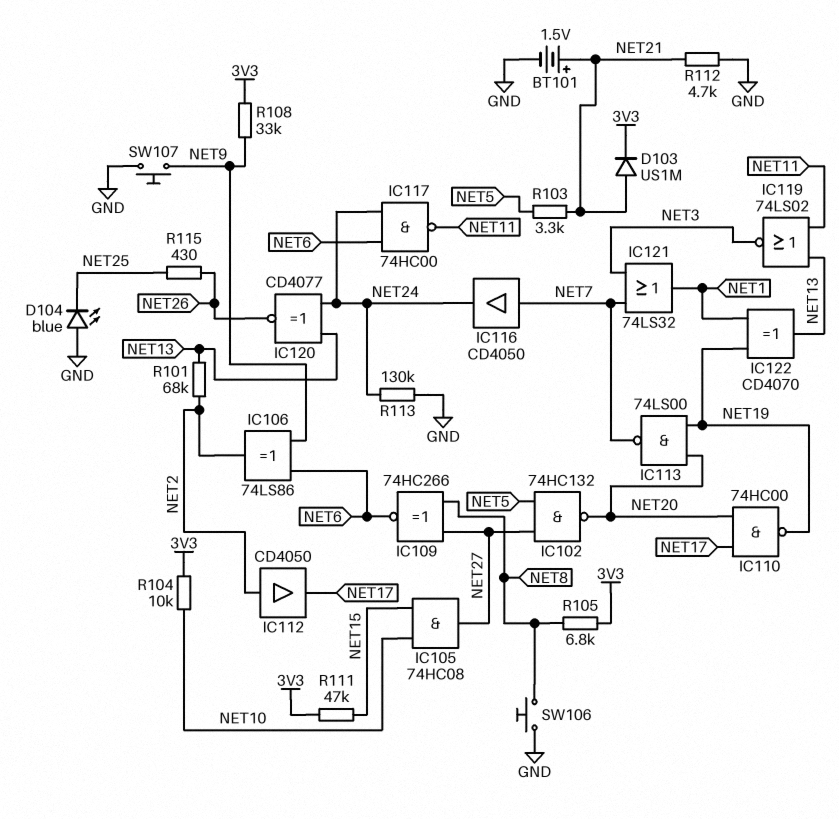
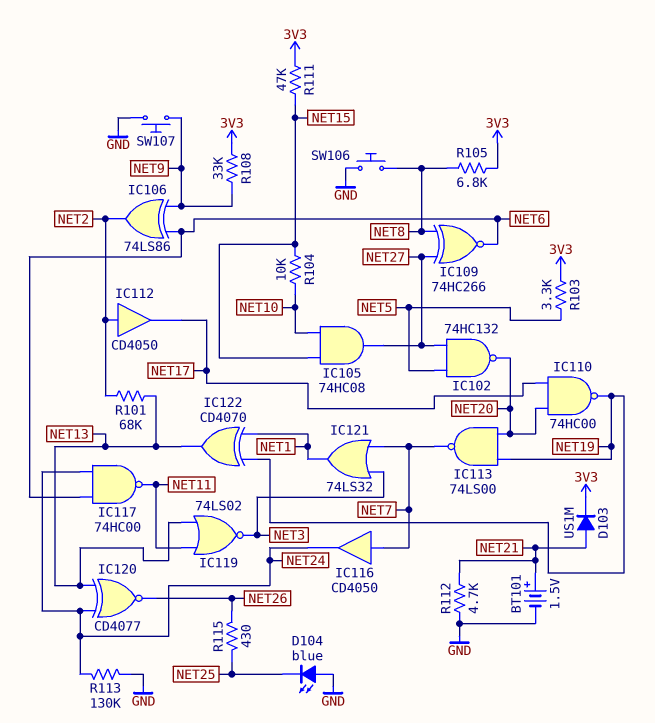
R103: 3.3k (NET5, NET21) -> 3.3k (3V3, NET5)
R104: 10k (3V3, NET10) -> 10k (NET10, NET15)

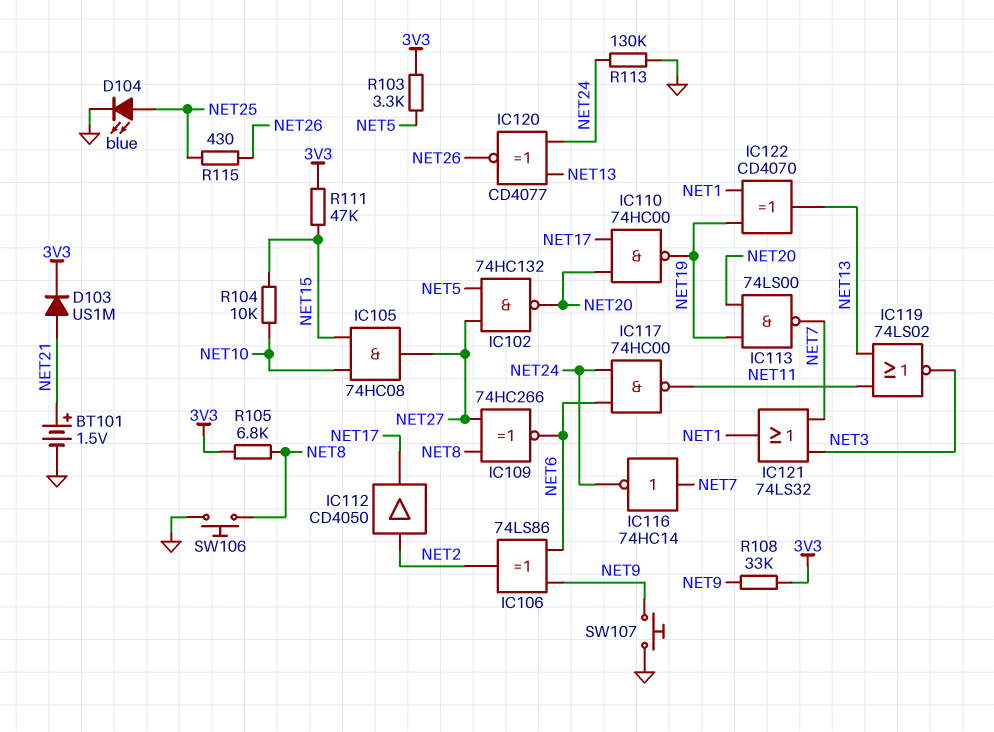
D104: LED blue (A GND, K NET25) -> LED blue (A NET25, K GND)
IC116: buffer CD4050 (in NET7, out NET24) -> NOT 74HC14 (in NET7, out NET24)
R101: 68k (NET2, NET13) -> none
R112: 4.7k (GND, NET21) -> none

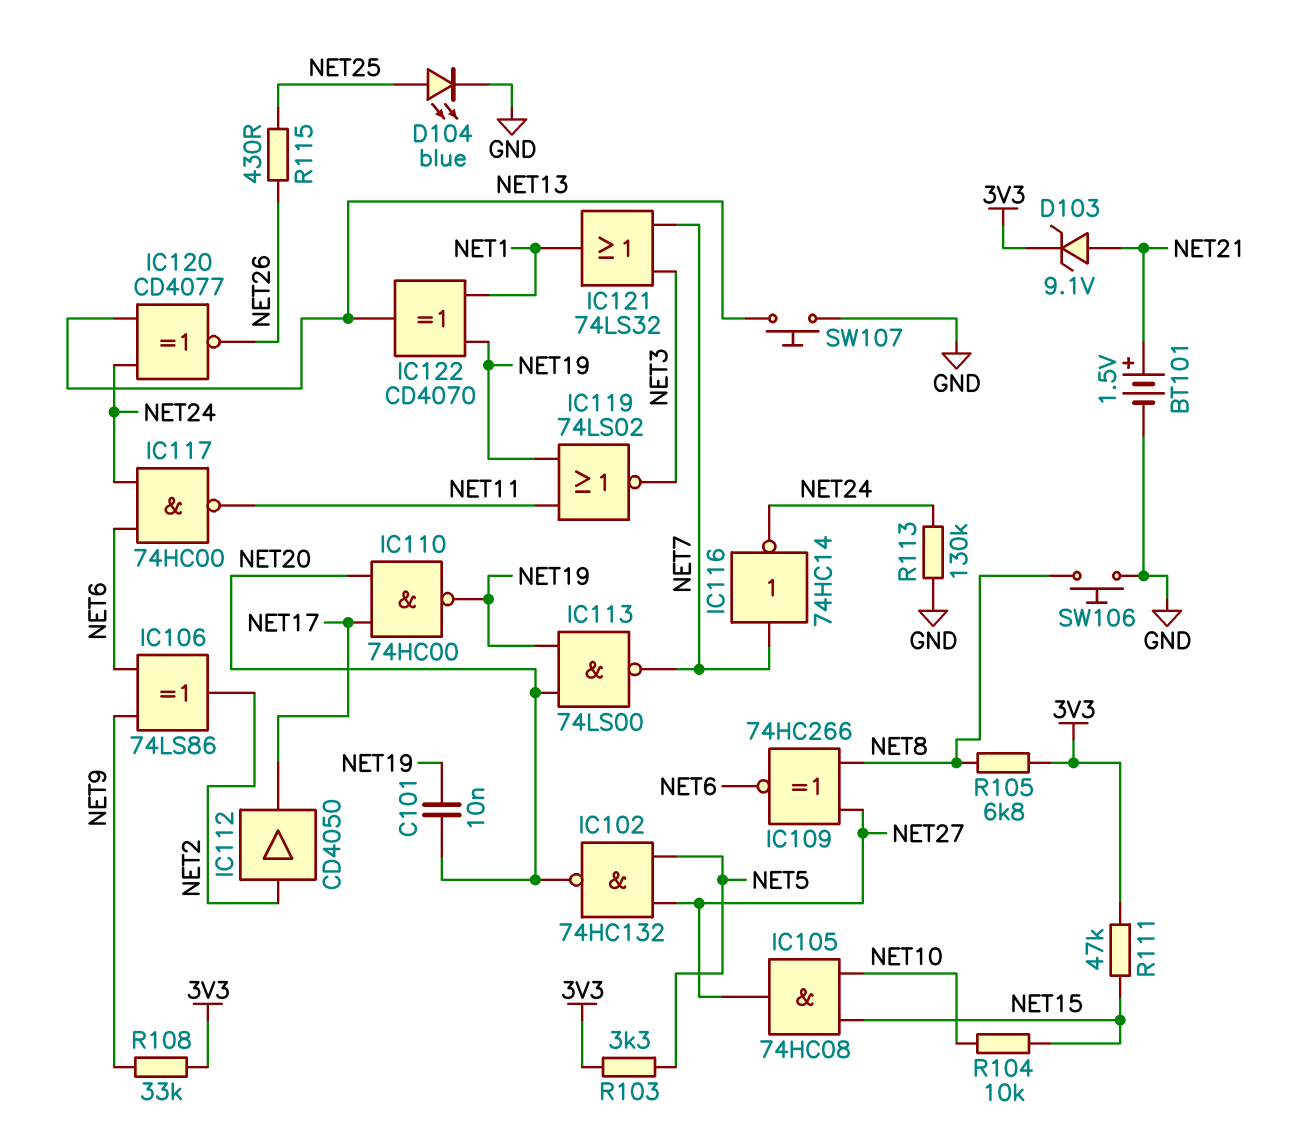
C101: none -> 10nF (NET19, NET20)
D103: diode US1M (A NET21, K 3V3) -> zener 9.1V (A NET21, K 3V3)
IC119: NOR 74LS02 (in NET11, in NET13, out NET3) -> NOR 74LS02 (in NET11, in NET19, out NET3)
SW107: button (GND, NET9) -> button (GND, NET13)

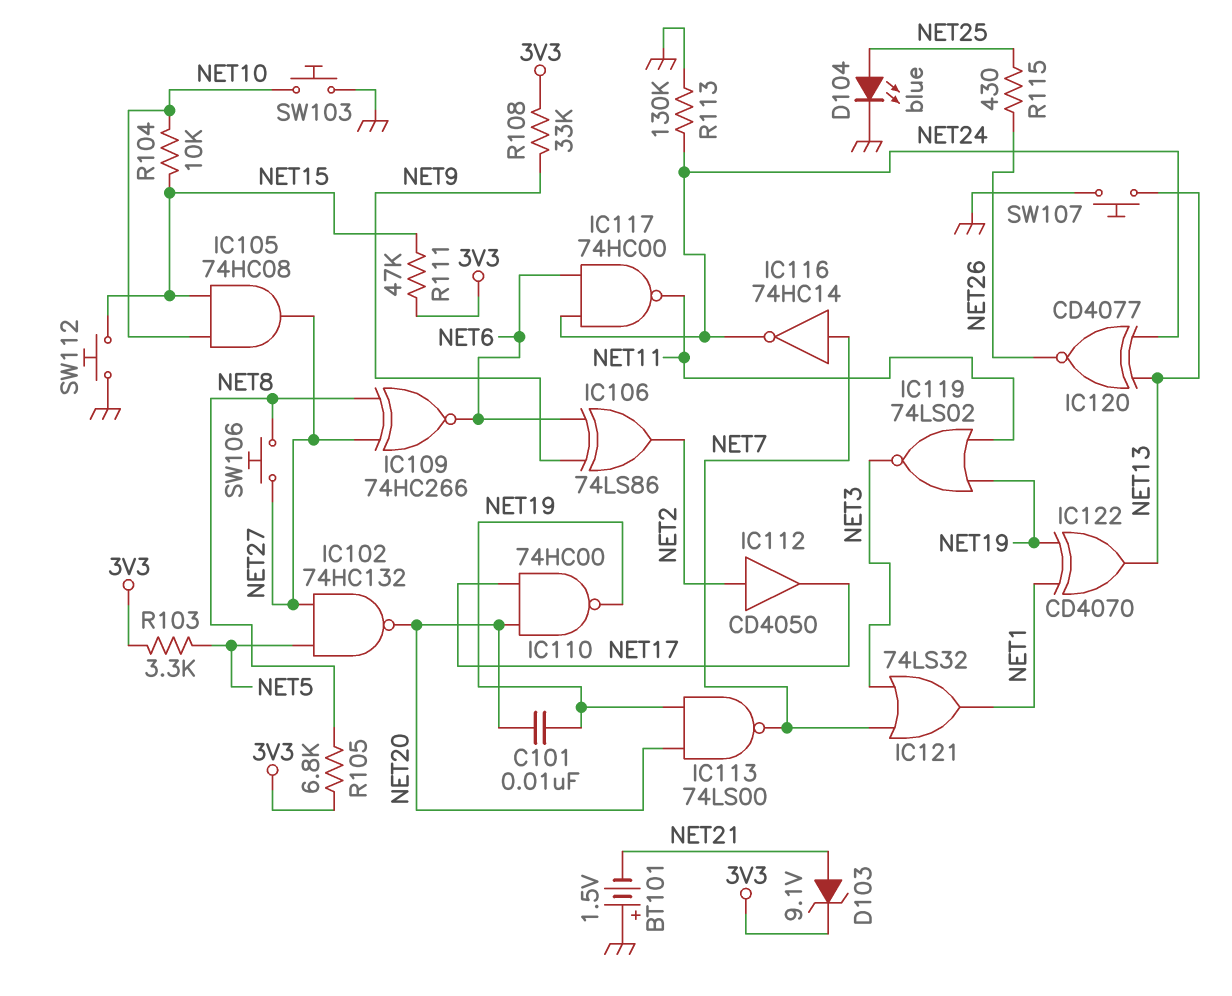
BT101: 1.5V (plus NET21, minus GND) -> 1.5V (plus GND, minus NET21)
SW103: none -> button (GND, NET10)
SW106: button (GND, NET8) -> button (NET8, NET27)
SW112: none -> button (GND, NET15)

